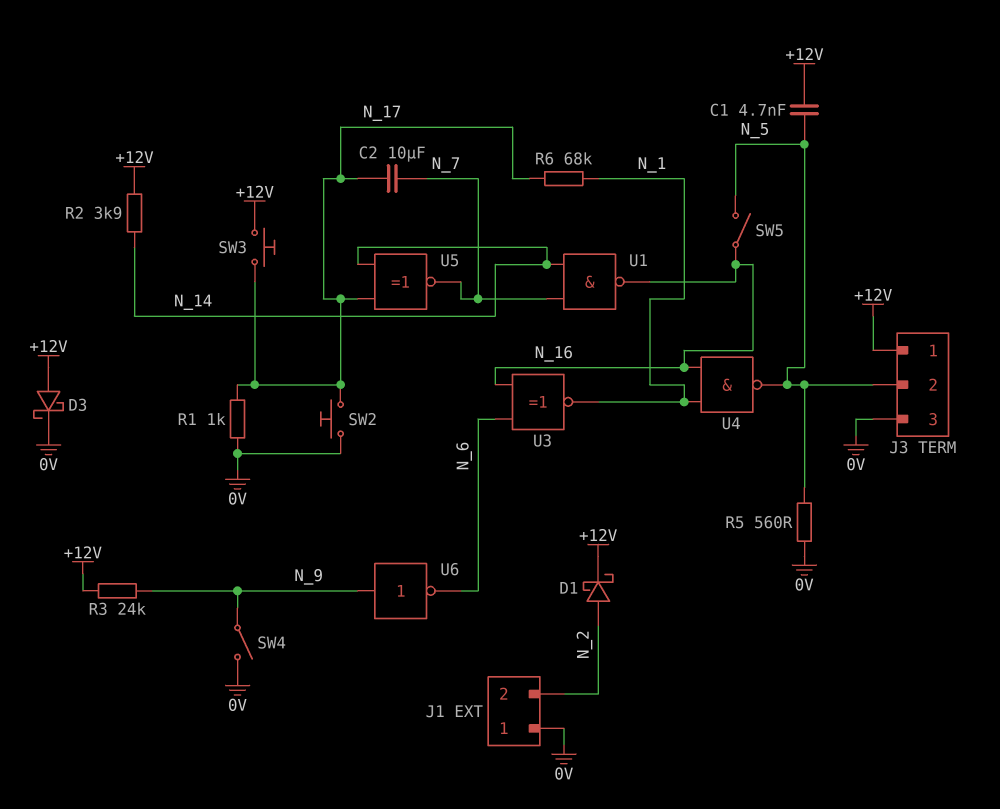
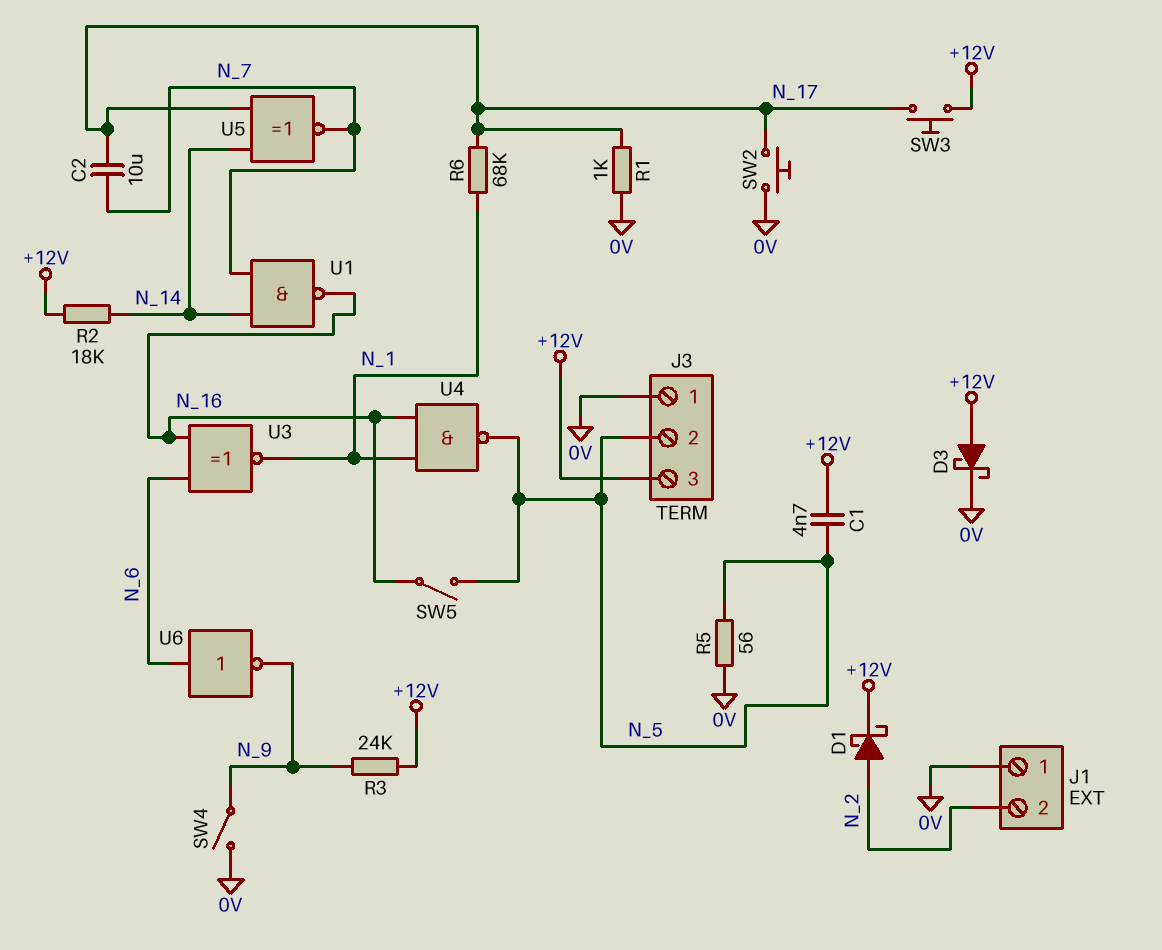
J3 pin 1: +12V -> 0V
J3 pin 3: 0V -> +12V
R2: 3.9k (+12V, N_14) -> 18k (+12V, N_14)
R5: 560 (0V, N_5) -> 56 (0V, N_5)
U6: NOT (in N_9, out N_6) -> NOT (in N_6, out N_9)

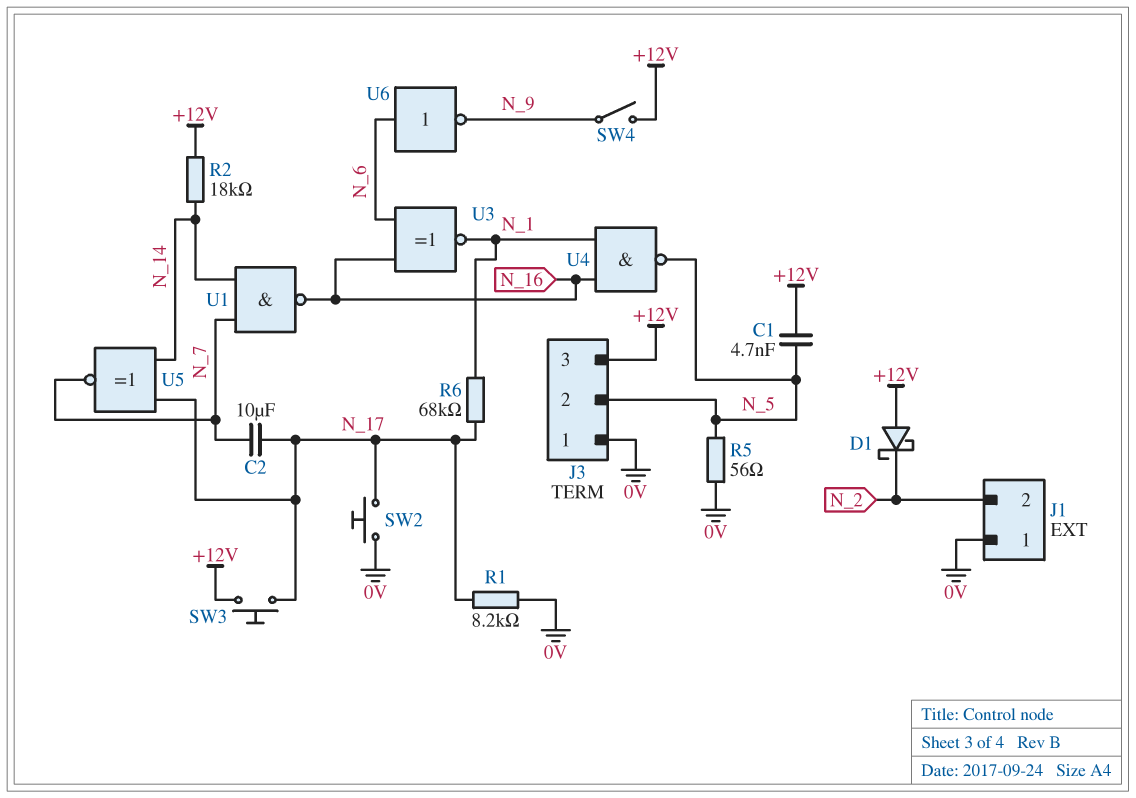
D1: schottky (A N_2, K +12V) -> schottky (A +12V, K N_2)
D3: schottky (A +12V, K 0V) -> none
R1: 1k (0V, N_17) -> 8.2k (0V, N_17)
R3: 24k (+12V, N_9) -> none
SW4: switch (0V, N_9) -> switch (+12V, N_9)
SW5: switch (N_5, N_16) -> none

